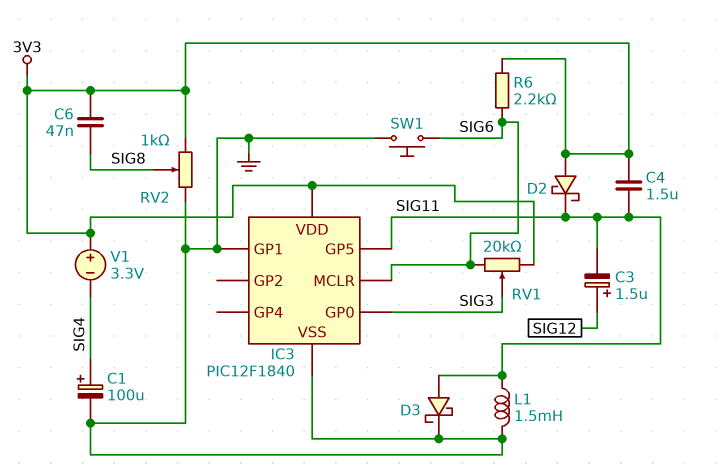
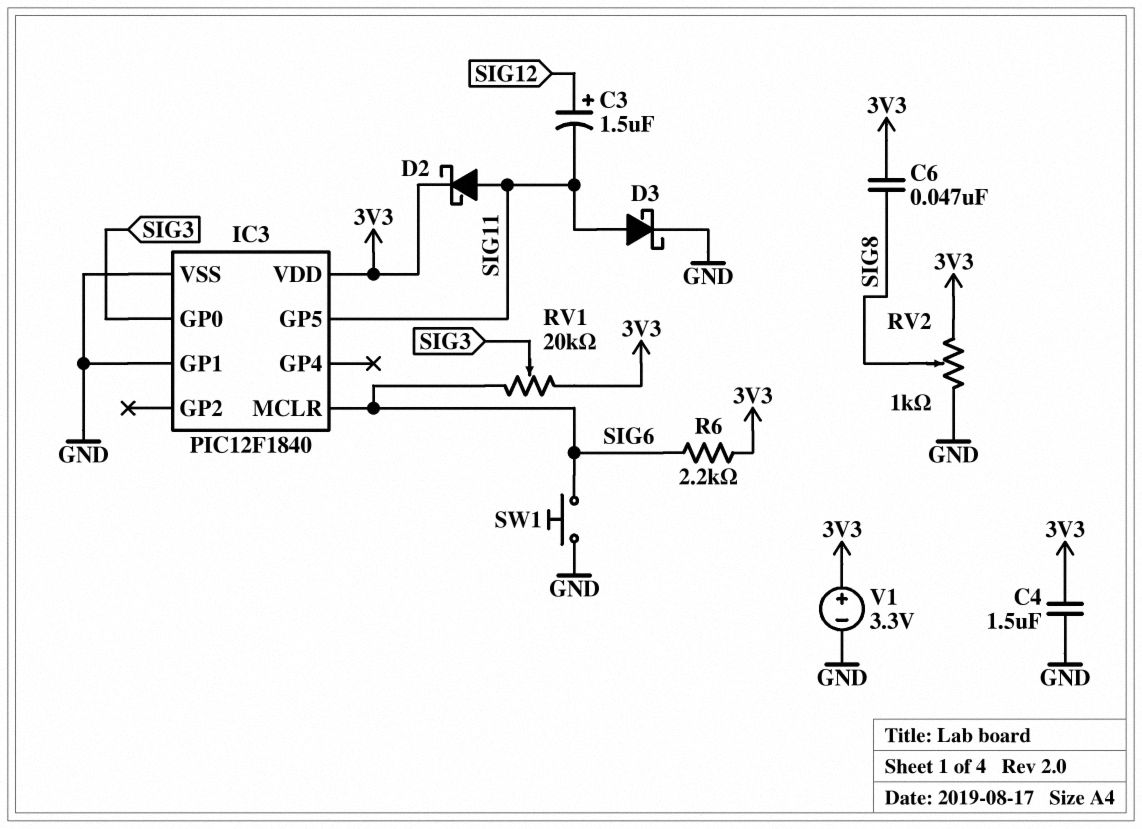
C1: 100uF (plus SIG4, minus GND) -> none
C4: 1.5uF (3V3, SIG11) -> 1.5uF (3V3, GND)
D2: schottky (A 3V3, K SIG11) -> schottky (A SIG11, K 3V3)
L1: 1.5mH (GND, SIG11) -> none
V1: 3.3V (plus 3V3, minus SIG4) -> 3.3V (plus 3V3, minus GND)

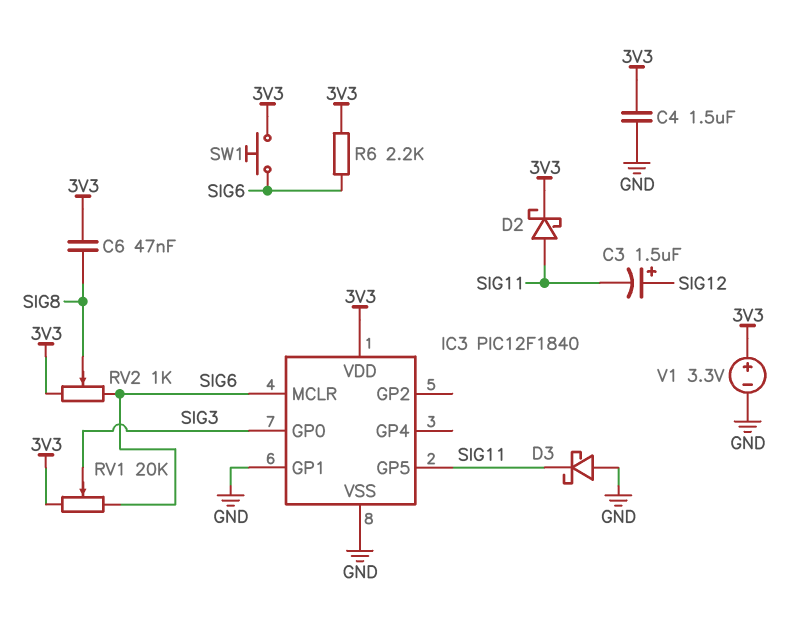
D3: schottky (A SIG11, K GND) -> schottky (A GND, K SIG11)
RV2: 1k (3V3, GND, wiper SIG8) -> 1k (3V3, SIG6, wiper SIG8)
SW1: button (GND, SIG6) -> button (3V3, SIG6)

